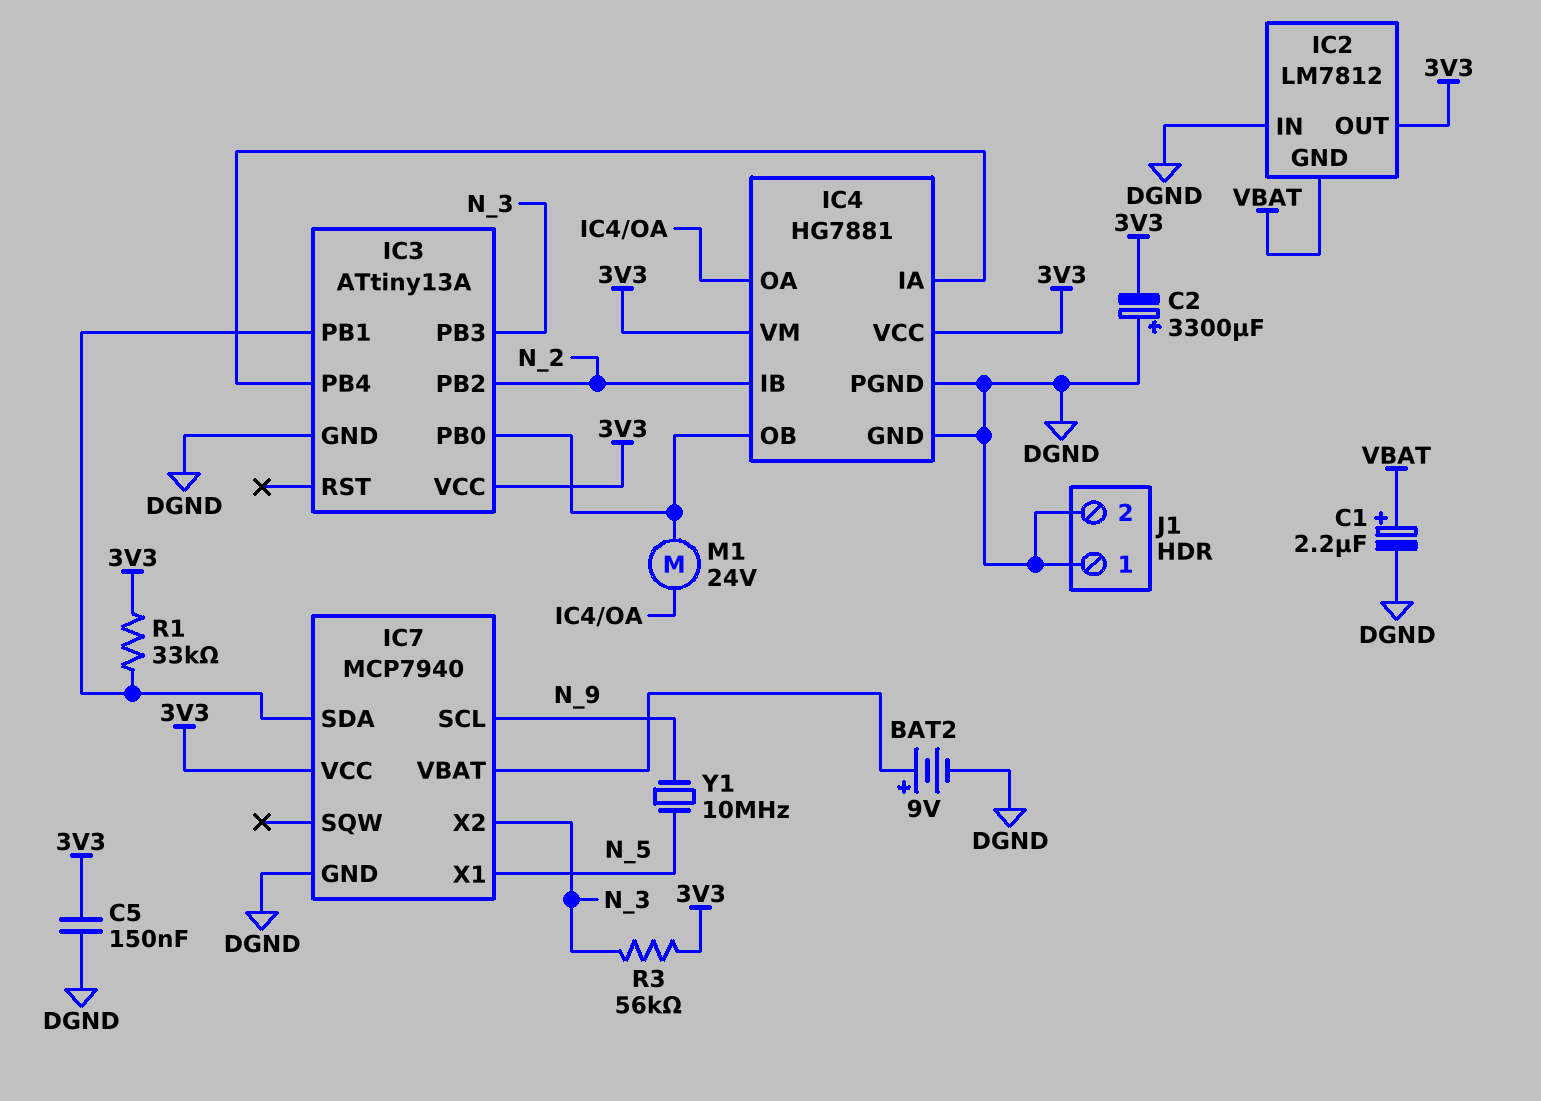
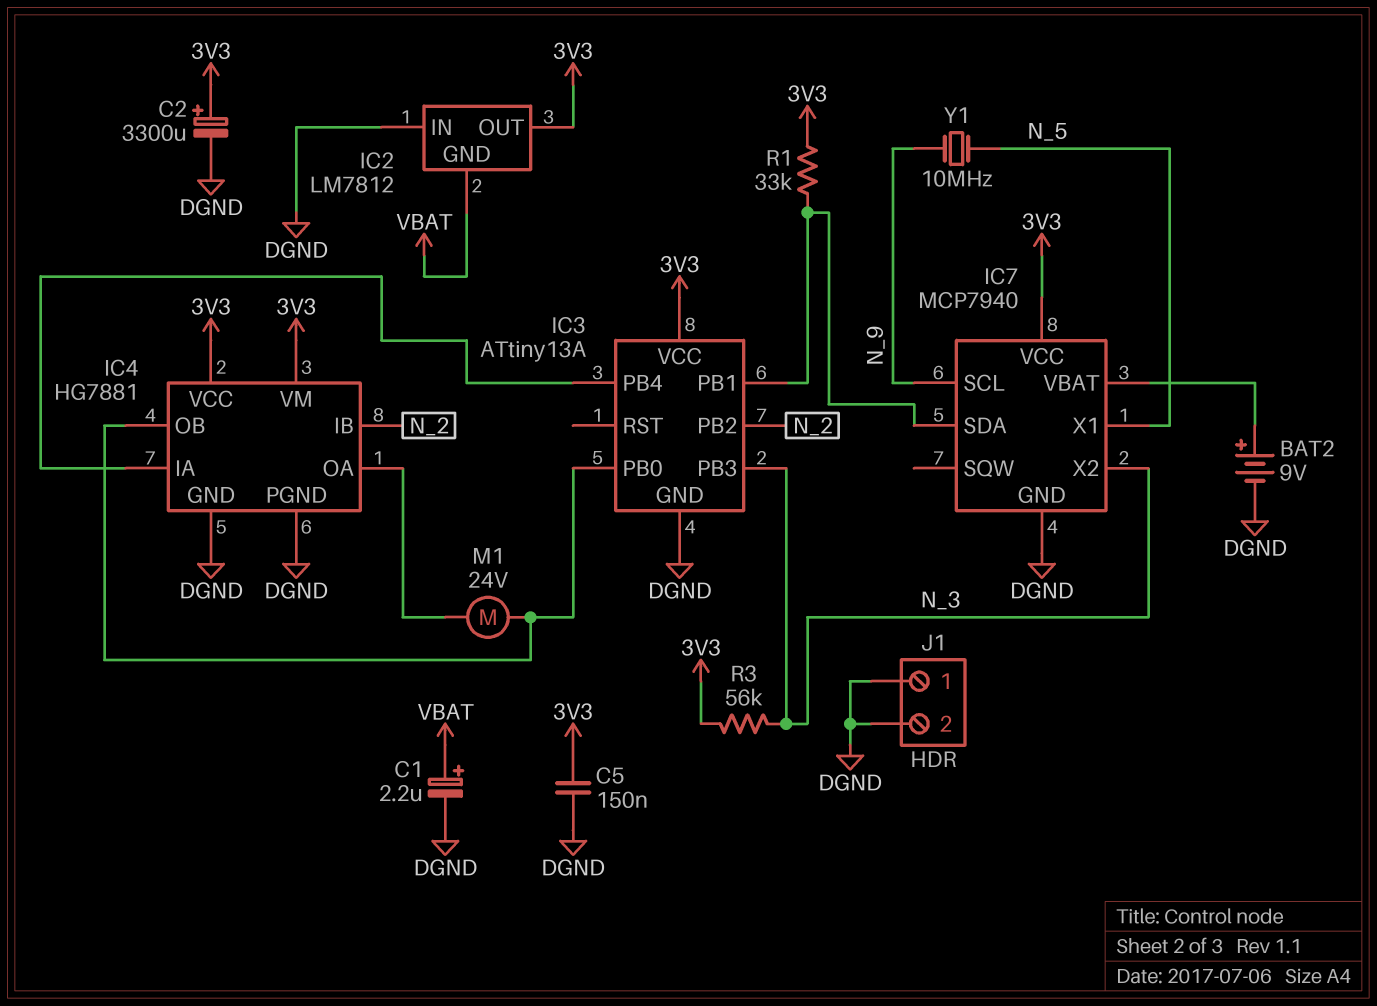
C2: 3300uF (plus DGND, minus 3V3) -> 3300uF (plus 3V3, minus DGND)

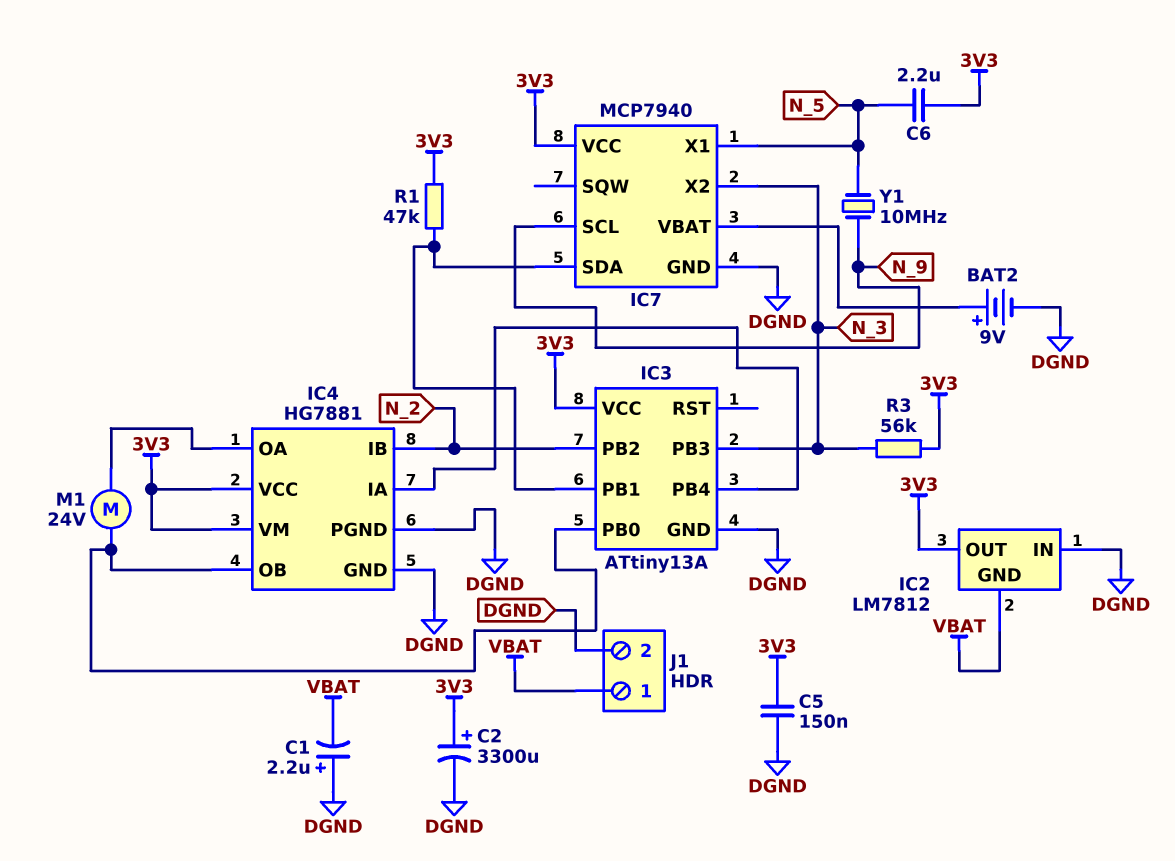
C1: 2.2uF (plus VBAT, minus DGND) -> 2.2uF (plus DGND, minus VBAT)
C6: none -> 2.2uF (3V3, N_5)
J1 pin 1: DGND -> VBAT
R1: 33k (3V3, IC3/PB1) -> 47k (3V3, IC3/PB1)

